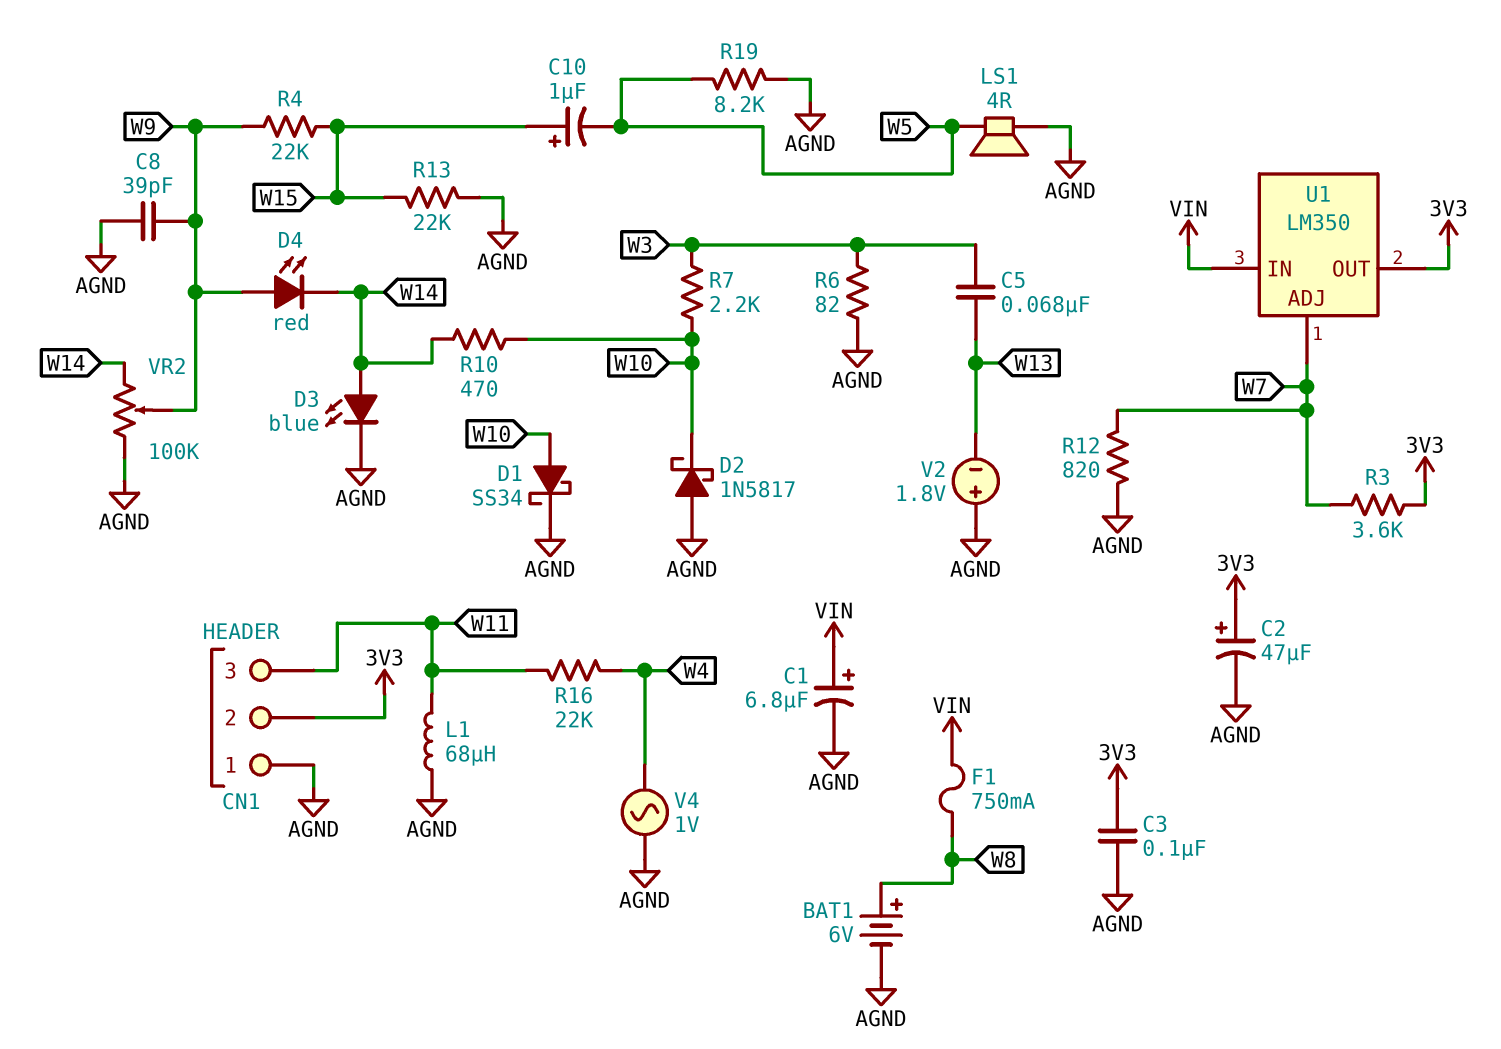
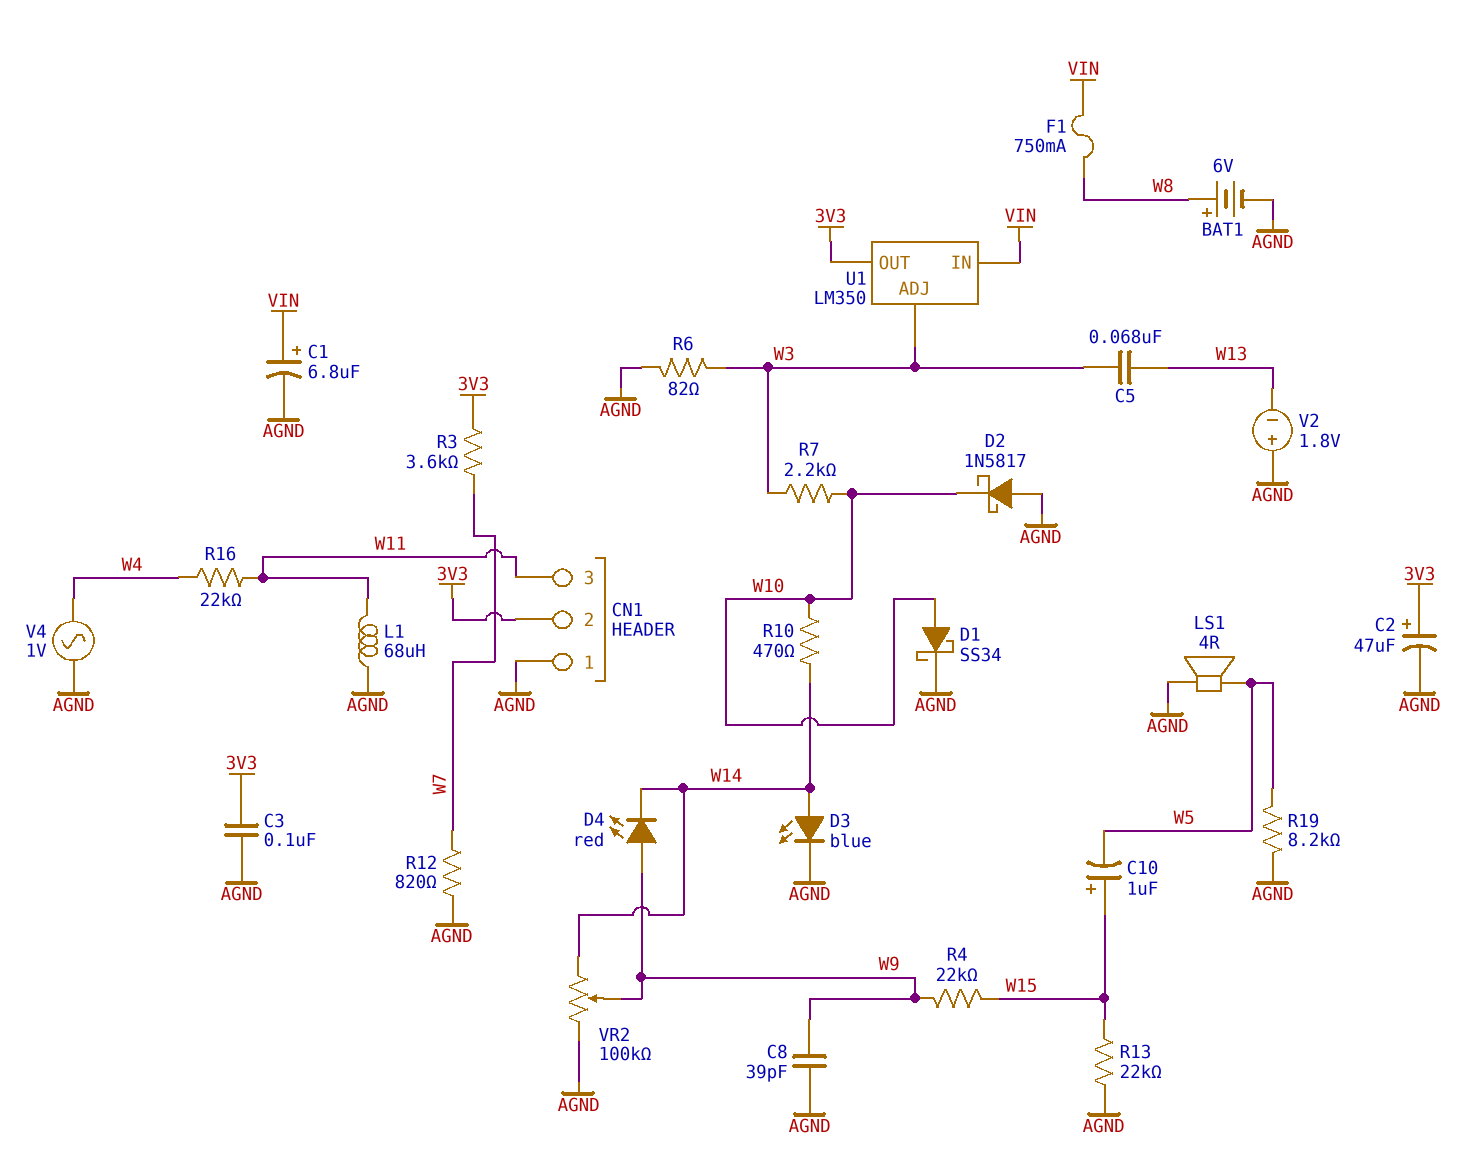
U1 pin ADJ: W7 -> W3

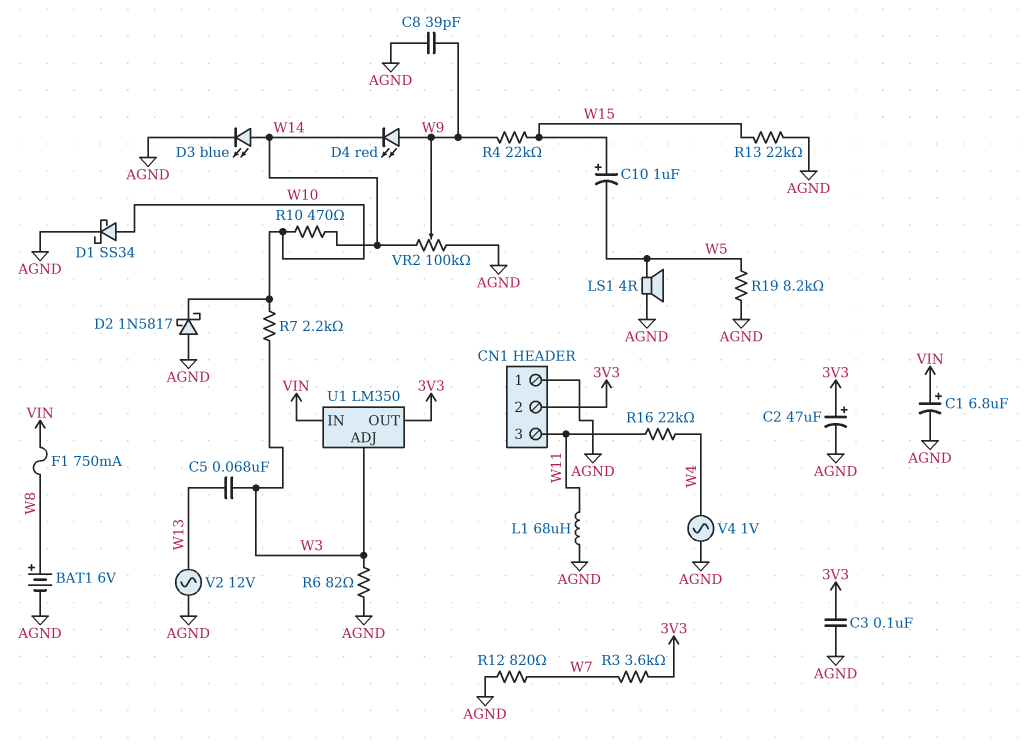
V2: 1.8V (plus AGND, minus W13) -> AC 12V (AGND, W13)

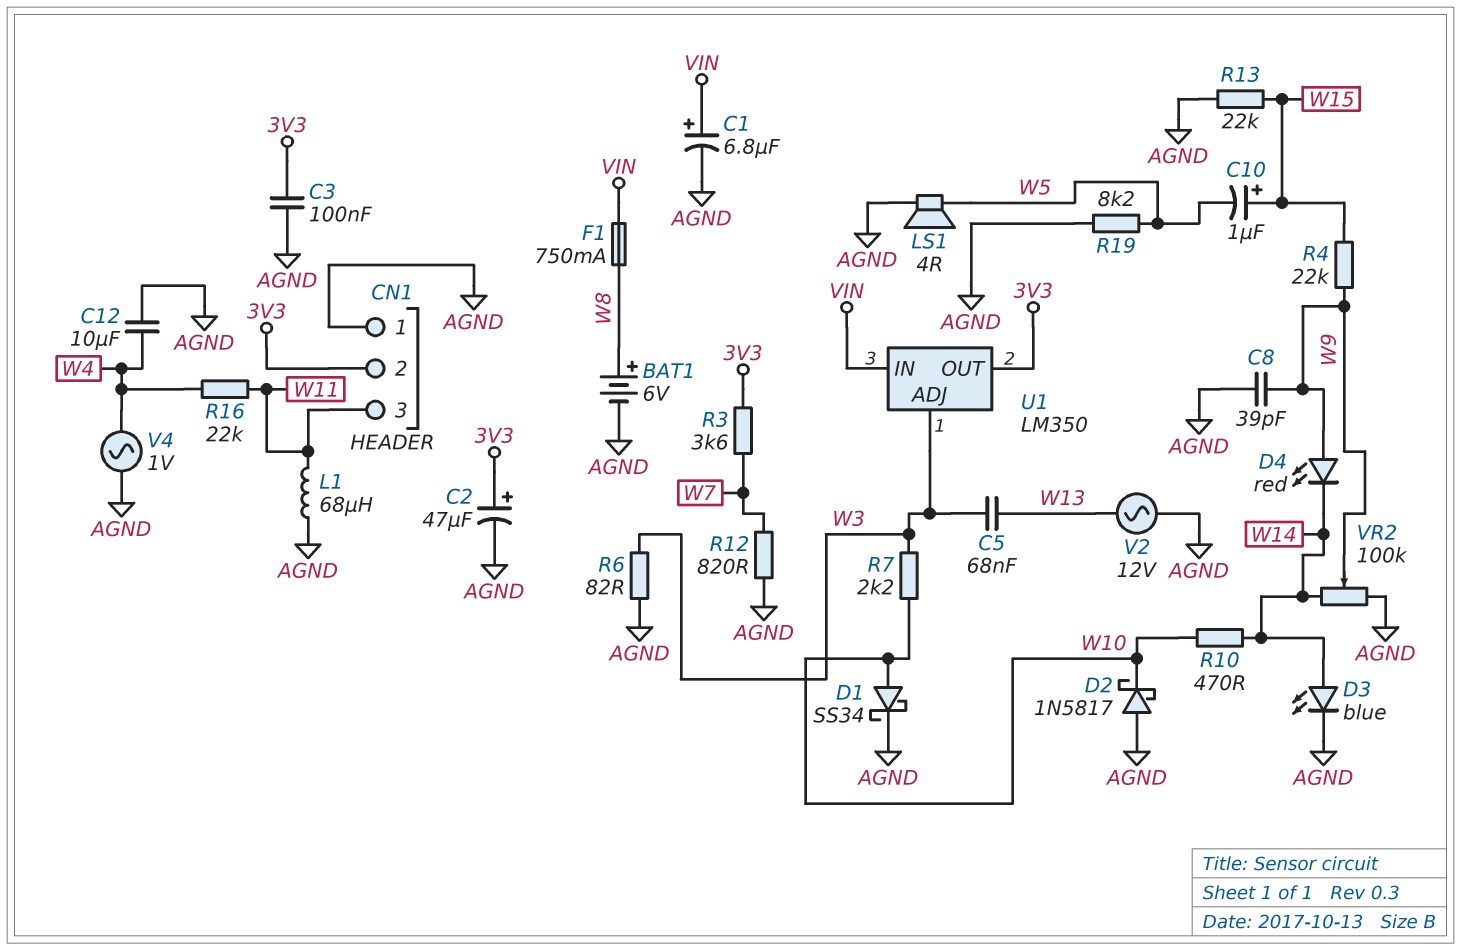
C12: none -> 10uF (AGND, W4)

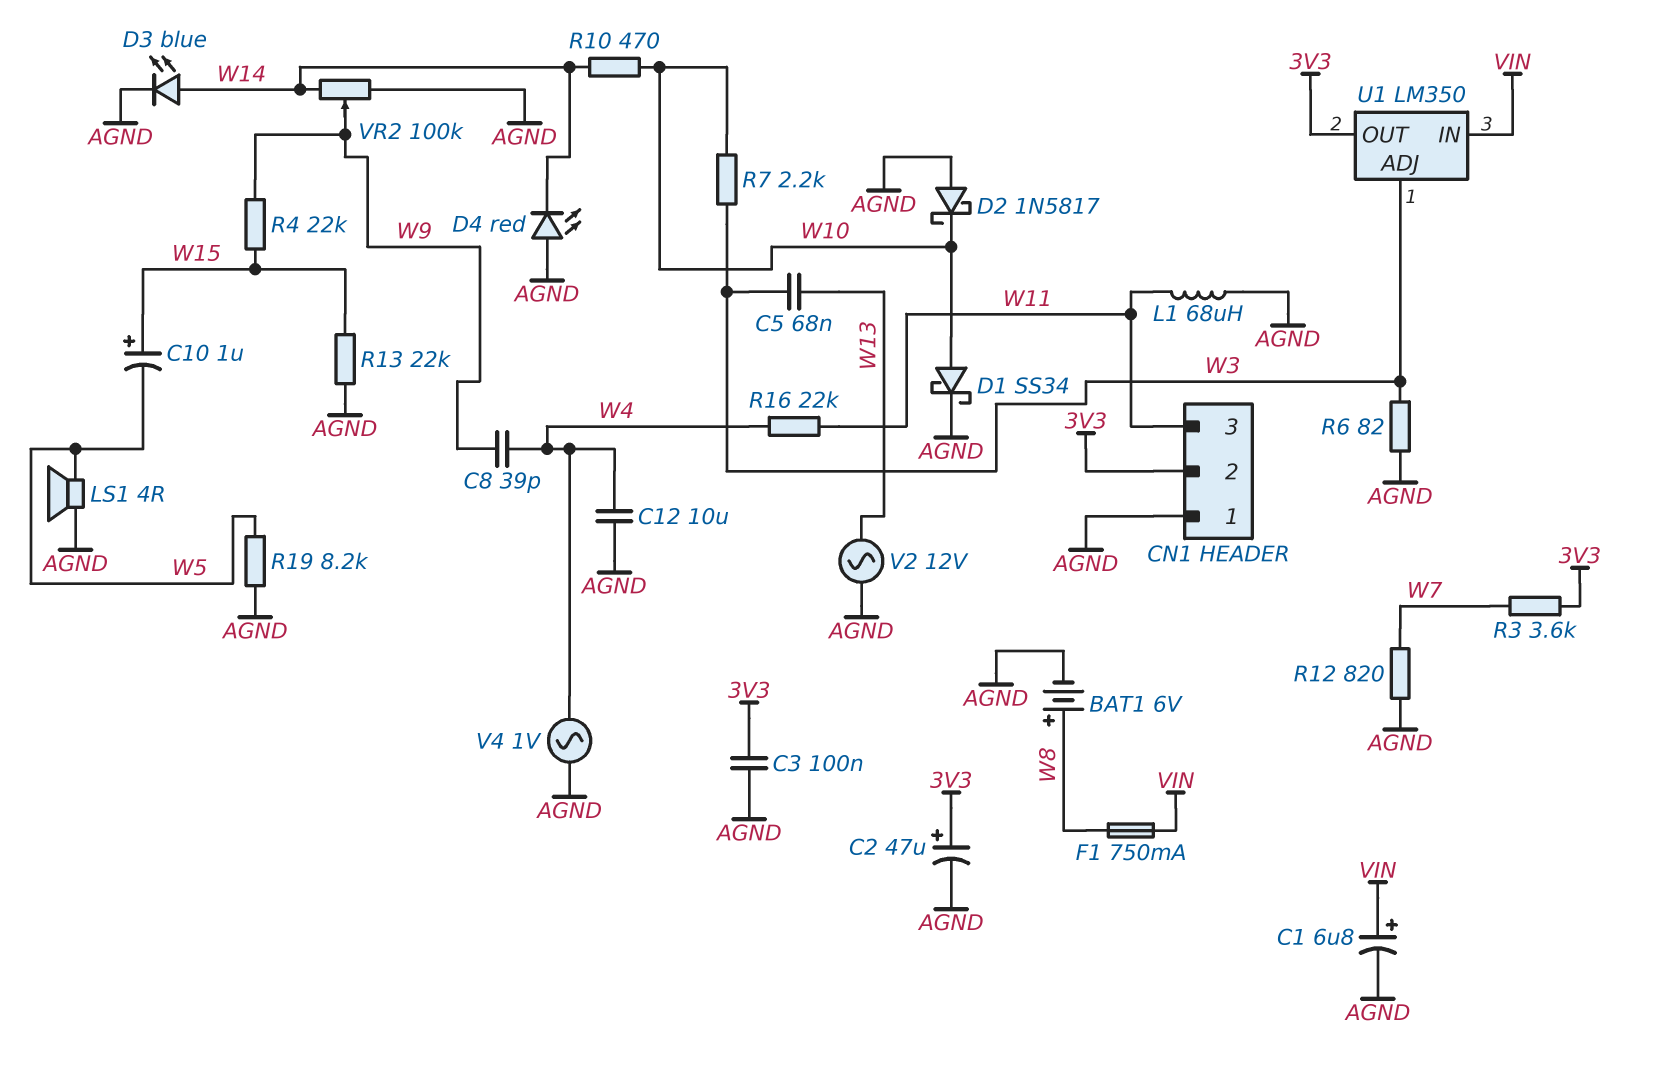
C8: 39pF (AGND, W9) -> 39pF (W4, W9)
D4: LED red (A W9, K W14) -> LED red (A AGND, K W14)

